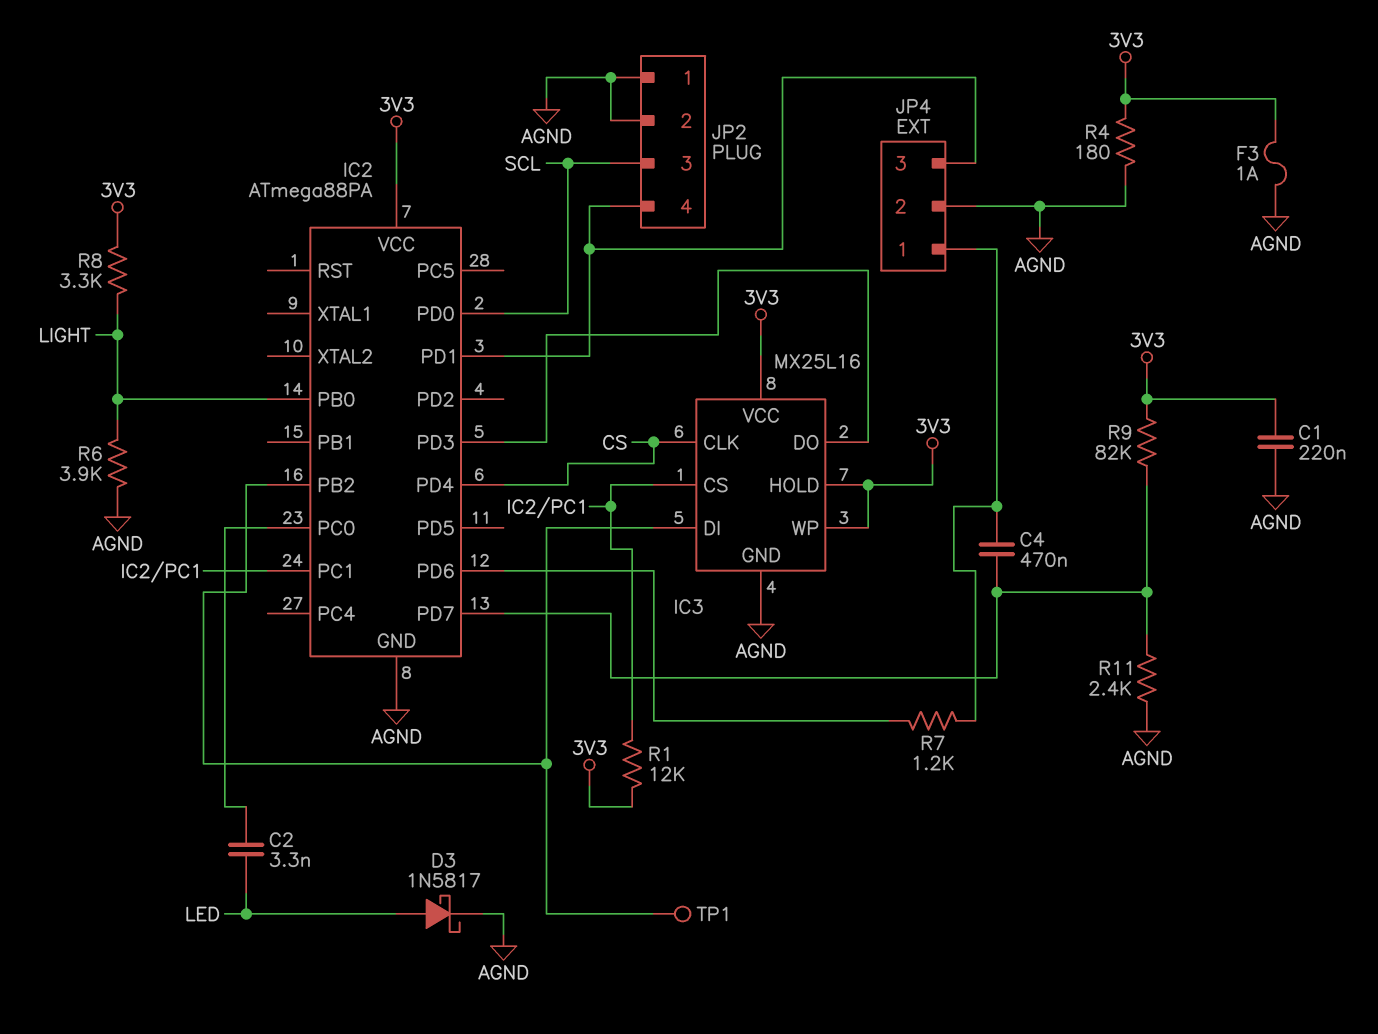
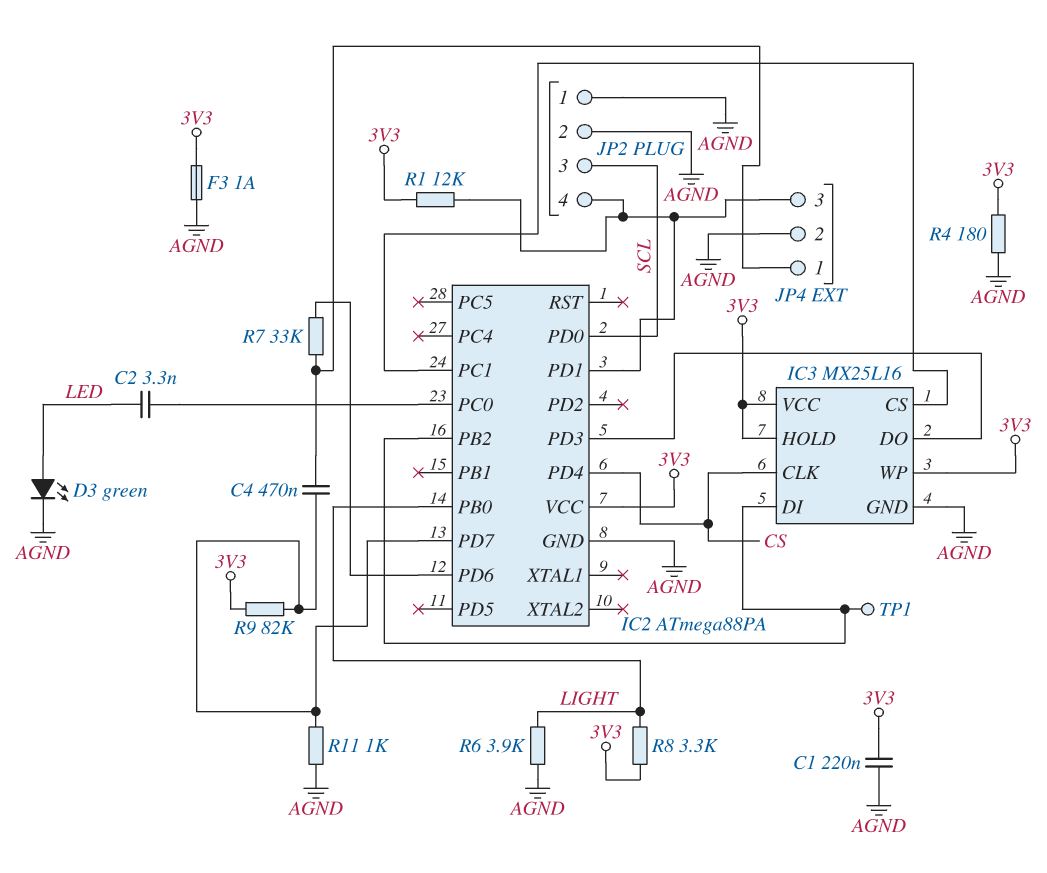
D3: schottky 1N5817 (A LED, K AGND) -> LED green (A LED, K AGND)
R1: 12k (3V3, IC2/PC1) -> 12k (3V3, IC2/PD1)
R7: 1.2k (IC2/PD6, JP4/1) -> 33k (IC2/PD6, JP4/1)
R11: 2.4k (AGND, IC2/PD7) -> 1k (AGND, IC2/PD7)

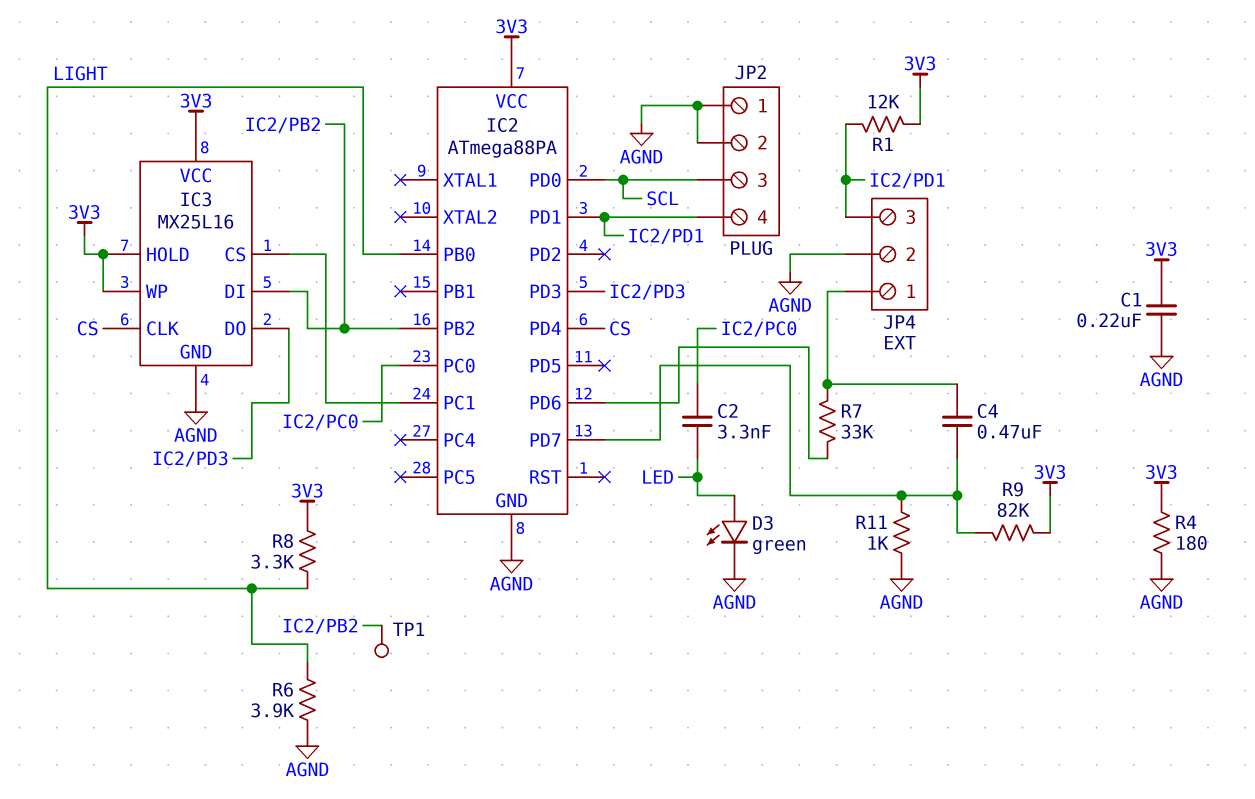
F3: 1A (3V3, AGND) -> none

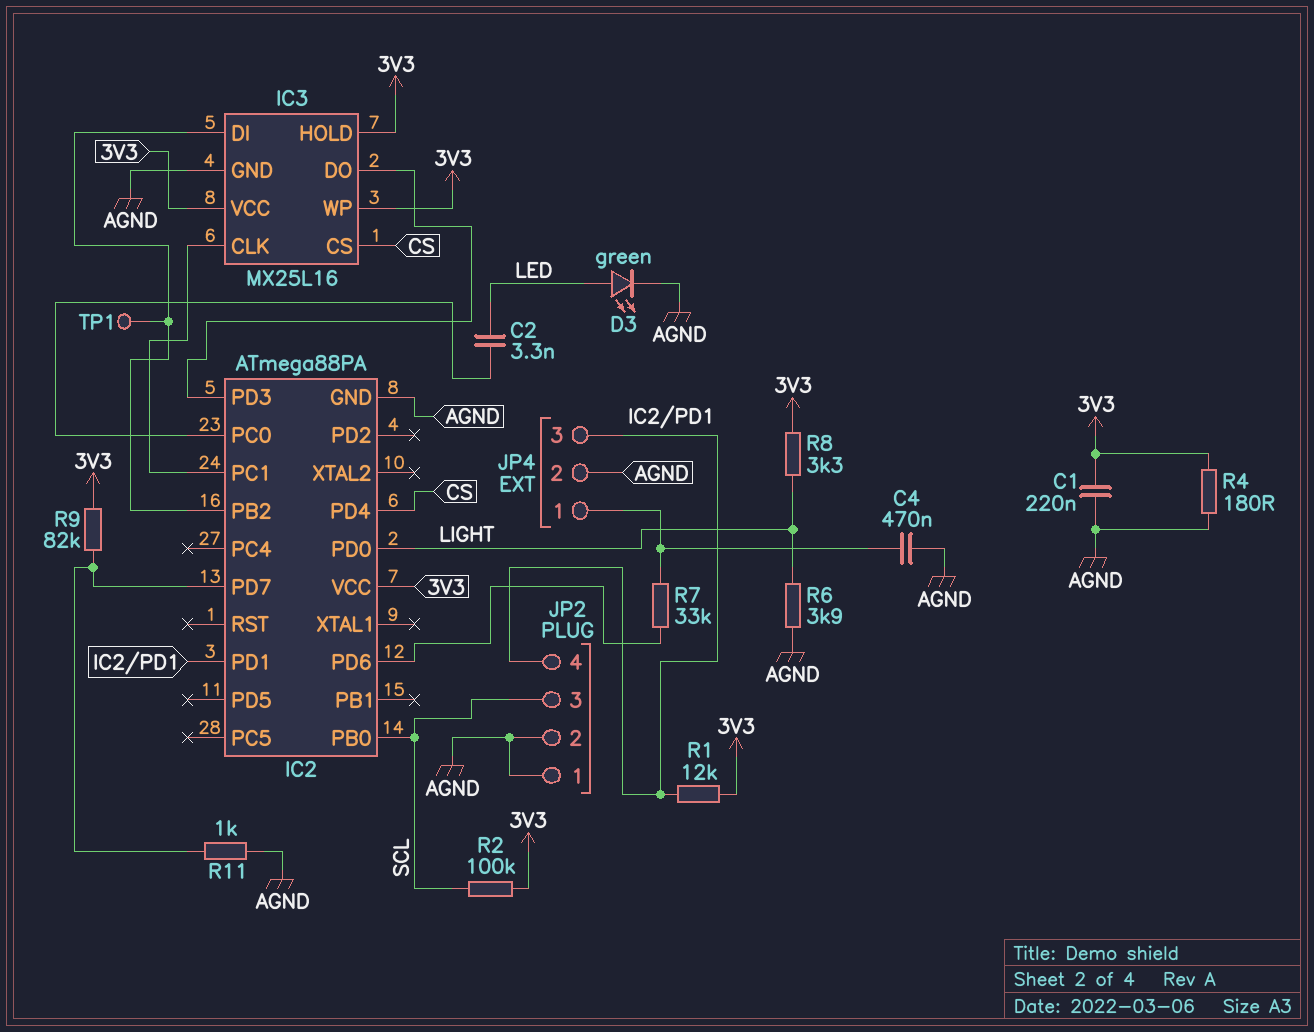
C4: 470nF (IC2/PD7, JP4/1) -> 470nF (AGND, JP4/1)
IC2 pin PB0: LIGHT -> SCL
IC2 pin PD0: SCL -> LIGHT
IC3 pin CLK: CS -> IC2/PC1
IC3 pin CS: IC2/PC1 -> CS
R2: none -> 100k (3V3, SCL)

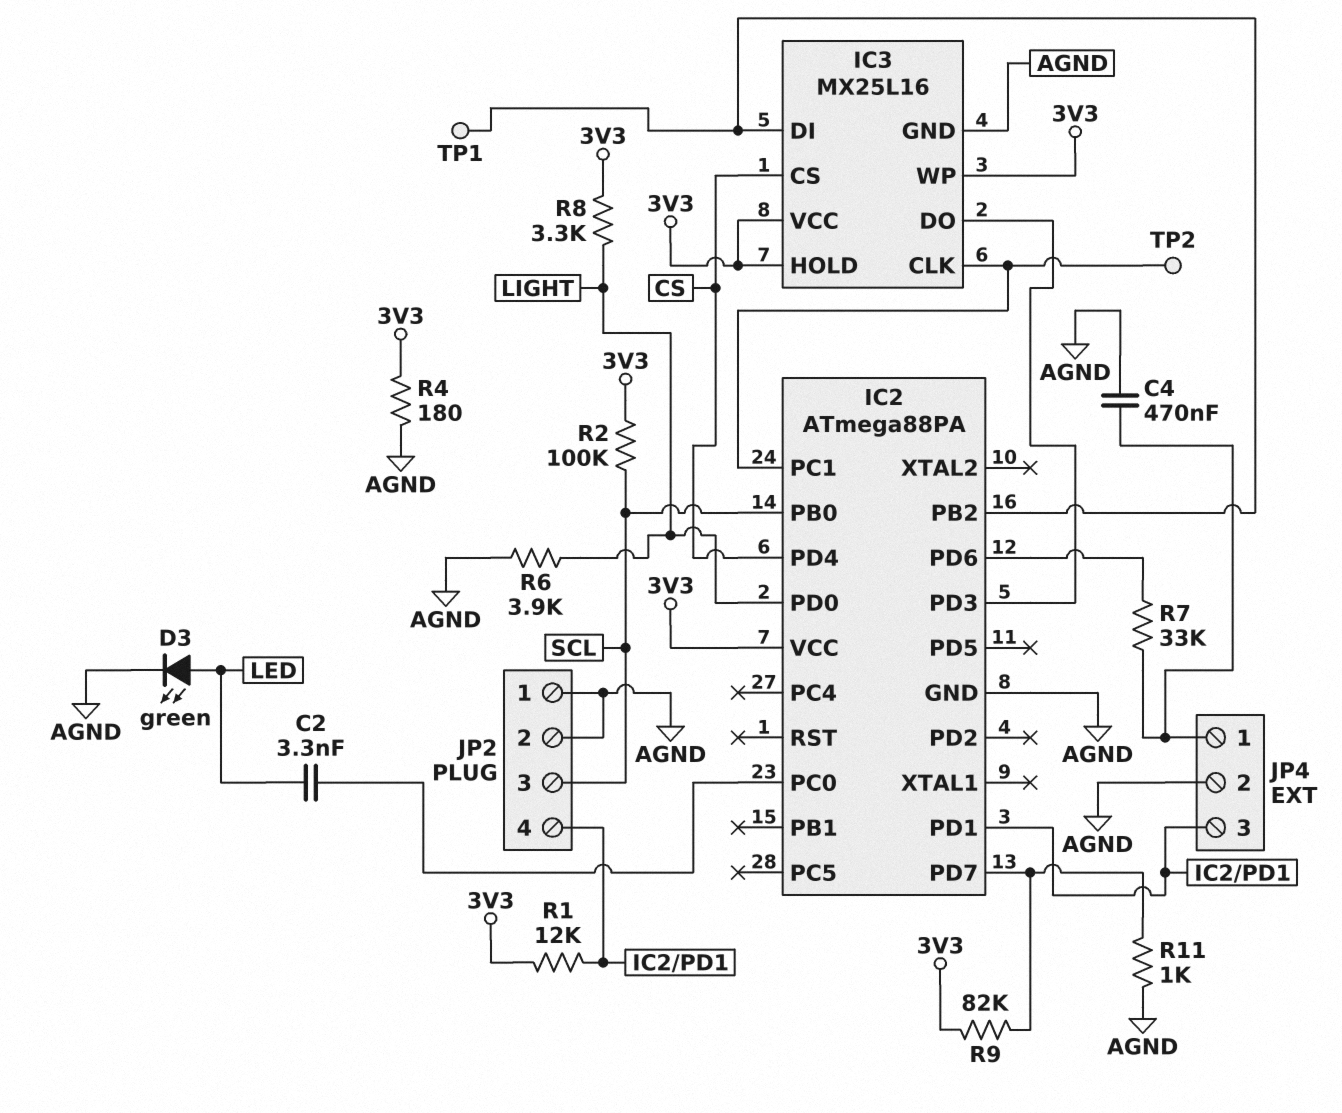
C1: 220nF (3V3, AGND) -> none
TP2: none -> test point (IC2/PC1)

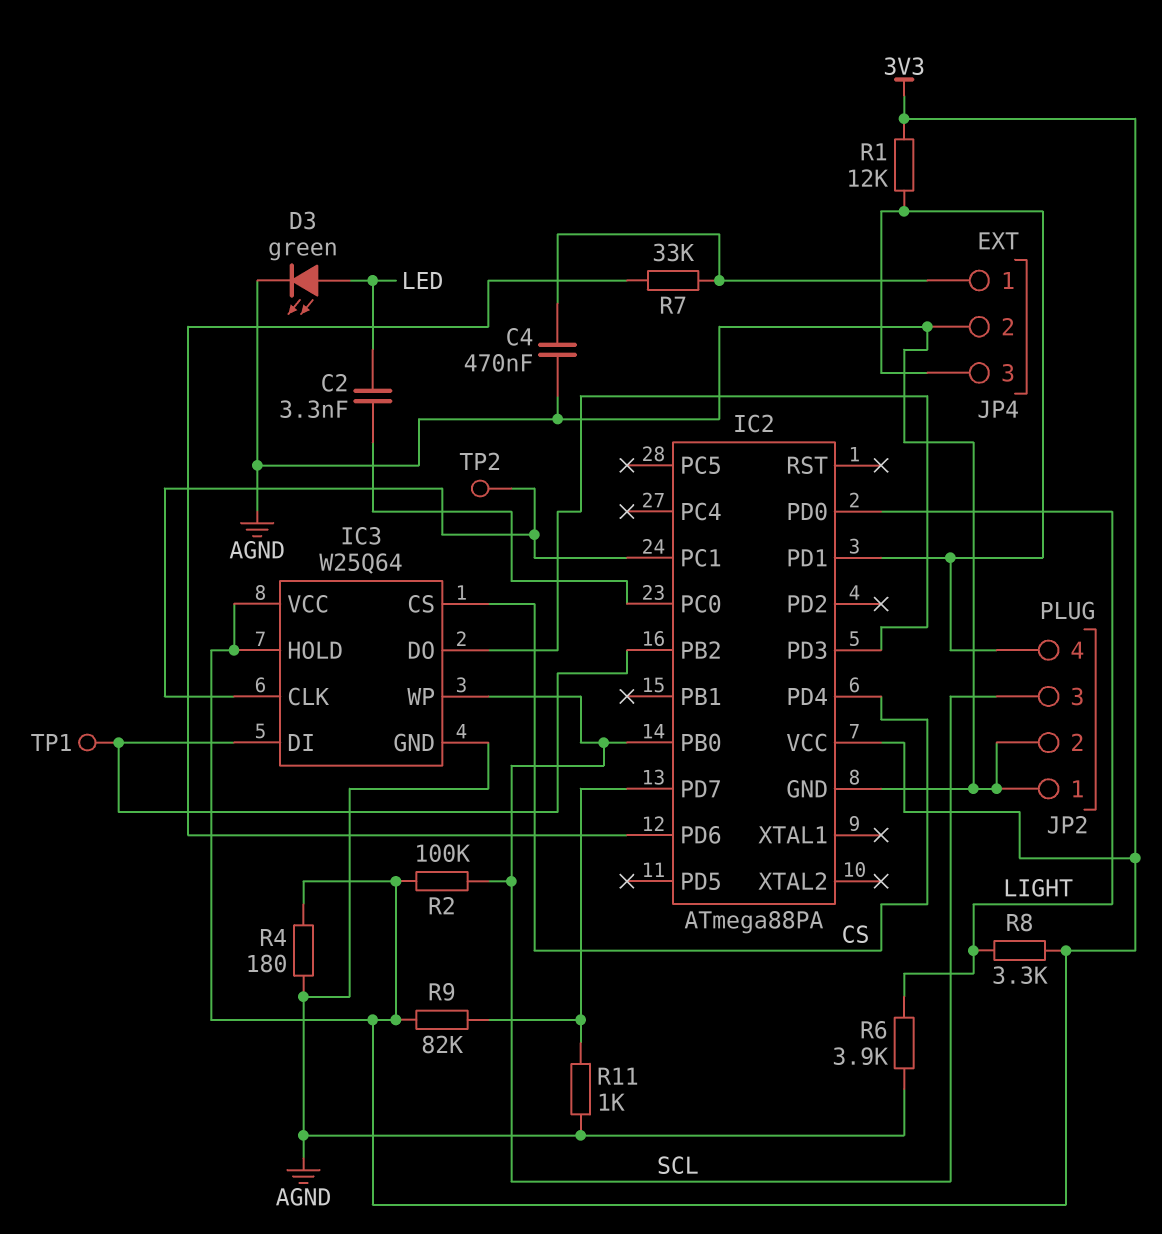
IC3: MX25L16 -> W25Q64
IC3 pin WP: 3V3 -> SCL

